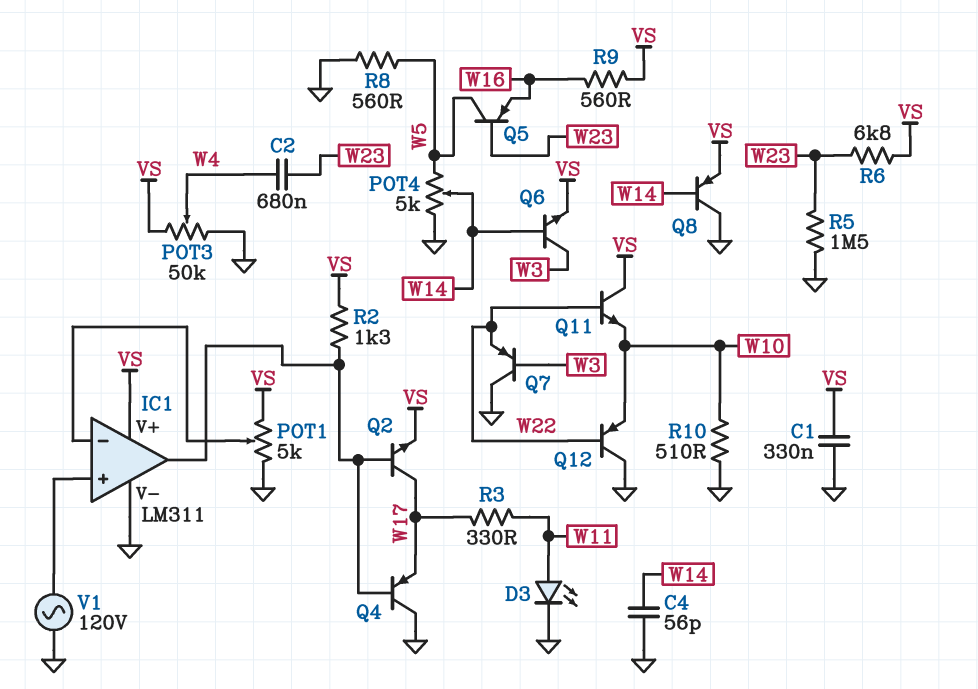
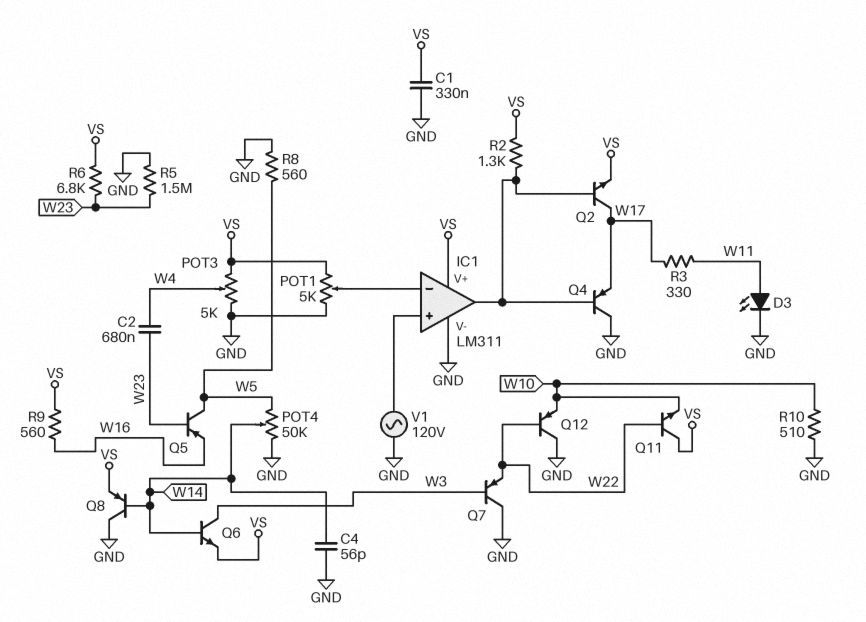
POT3: 50k (GND, VS, wiper W4) -> 5k (GND, VS, wiper W4)
POT4: 5k (GND, W5, wiper W14) -> 50k (GND, W5, wiper W14)

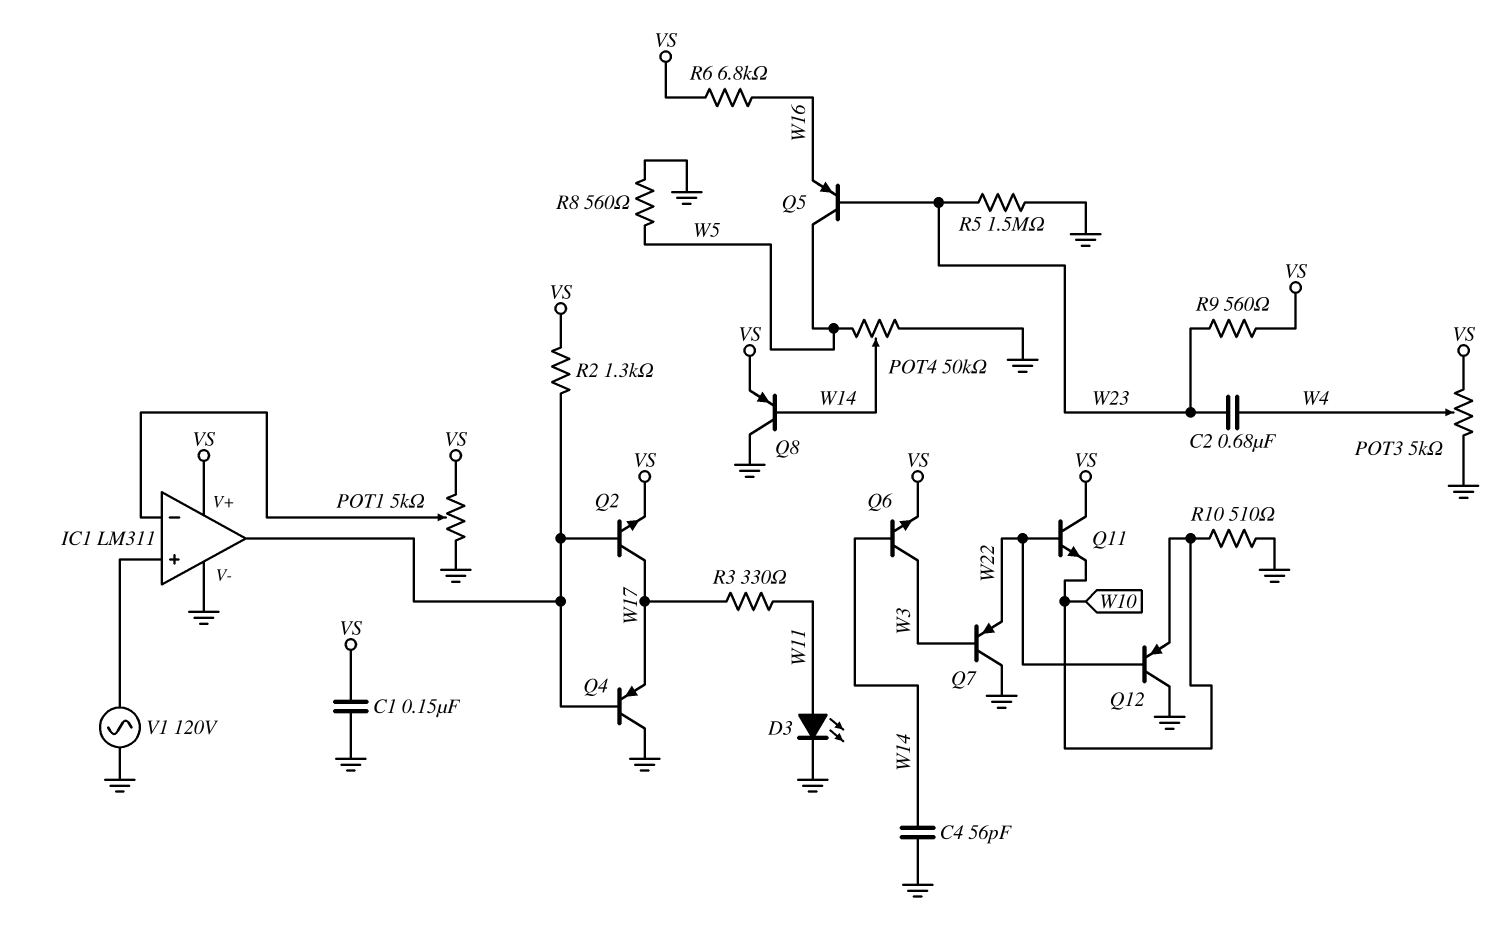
C1: 330nF (GND, VS) -> 150nF (GND, VS)
R6: 6.8k (VS, W23) -> 6.8k (VS, W16)
R9: 560 (VS, W16) -> 560 (VS, W23)

